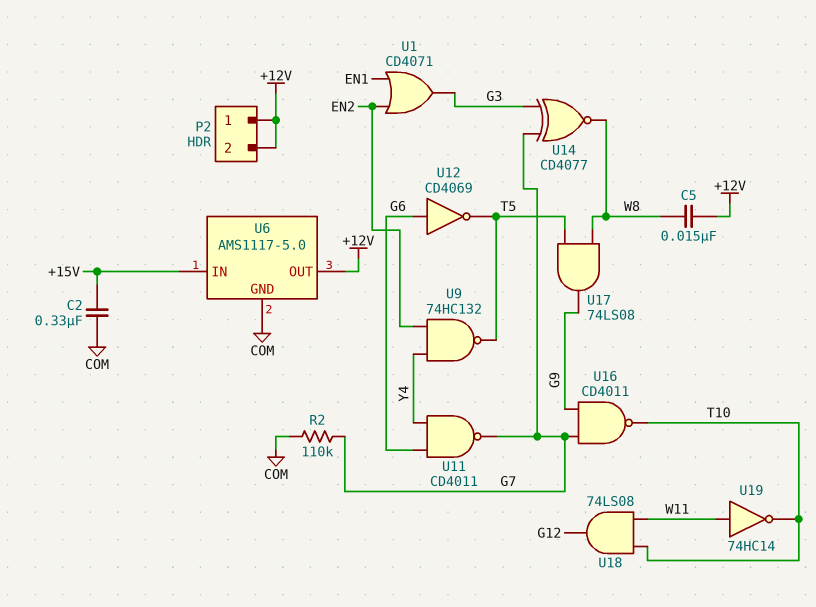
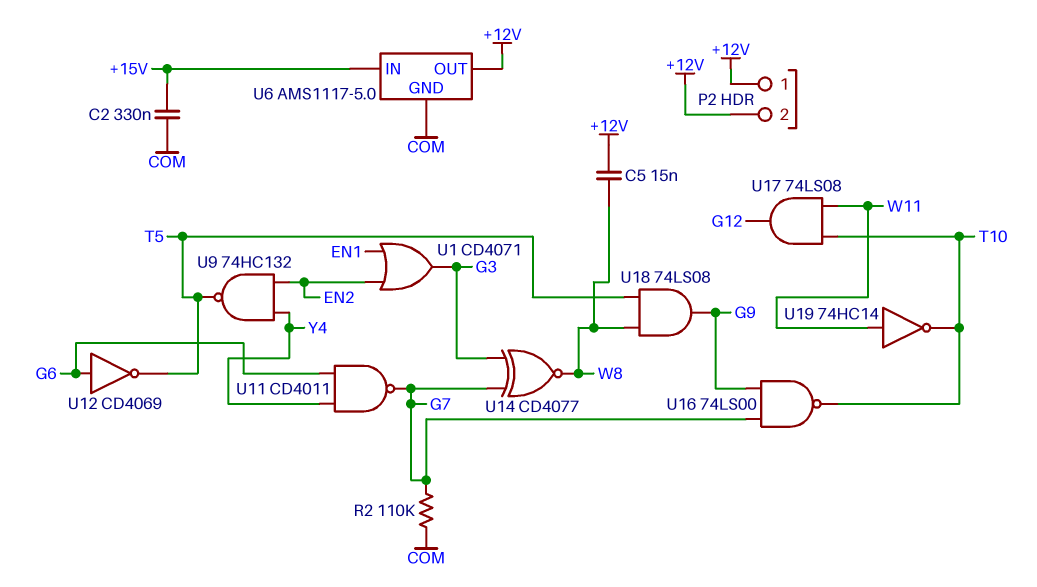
U16: NAND CD4011 (in G7, in G9, out T10) -> NAND 74LS00 (in G7, in G9, out T10)
U17: AND 74LS08 (in T5, in W8, out G9) -> AND 74LS08 (in T10, in W11, out G12)
U18: AND 74LS08 (in T10, in W11, out G12) -> AND 74LS08 (in T5, in W8, out G9)

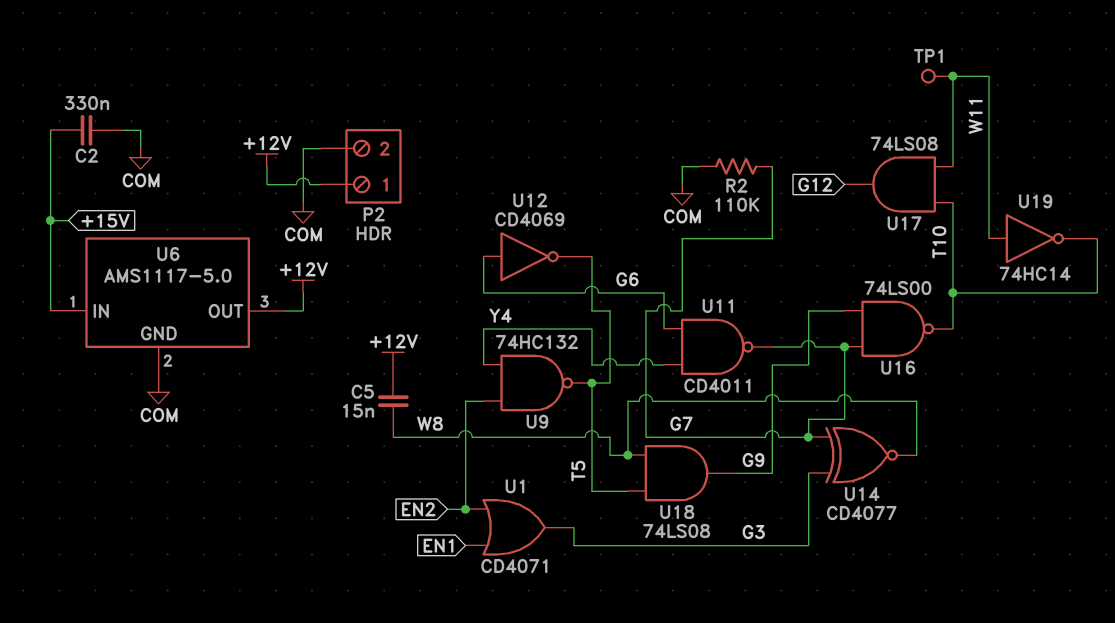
P2 pin 2: +12V -> COM
TP1: none -> test point (W11)

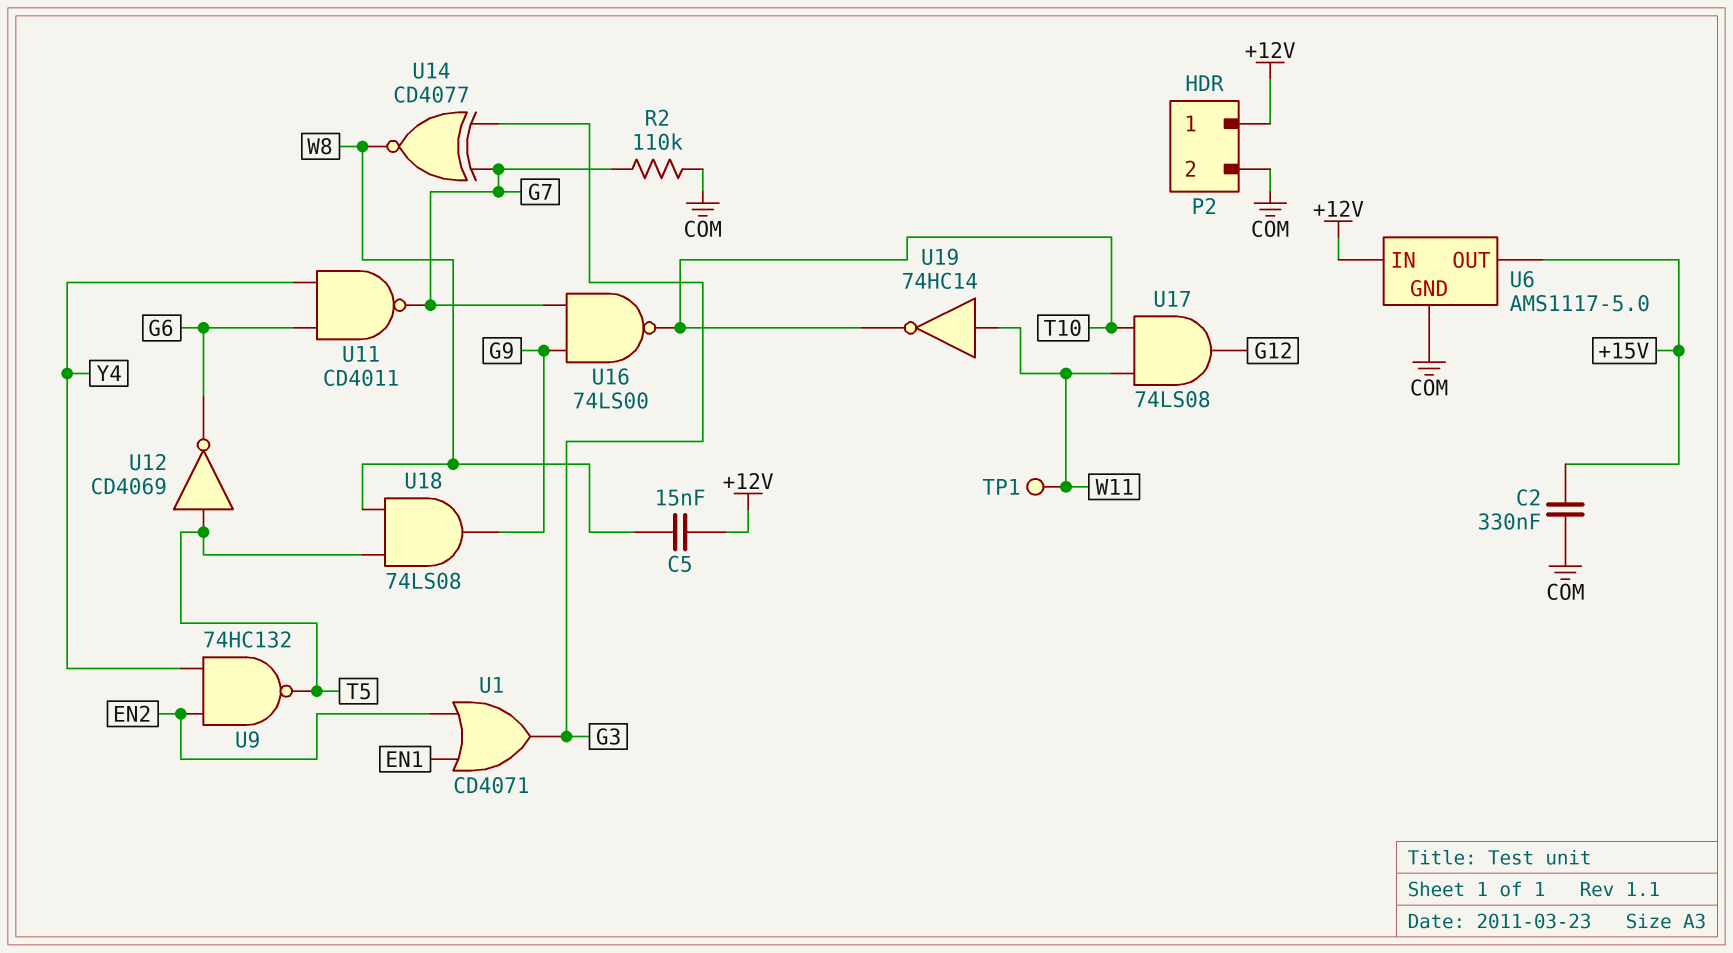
U6 pin IN: +15V -> +12V
U6 pin OUT: +12V -> +15V
U12: NOT CD4069 (in G6, out T5) -> NOT CD4069 (in T5, out G6)

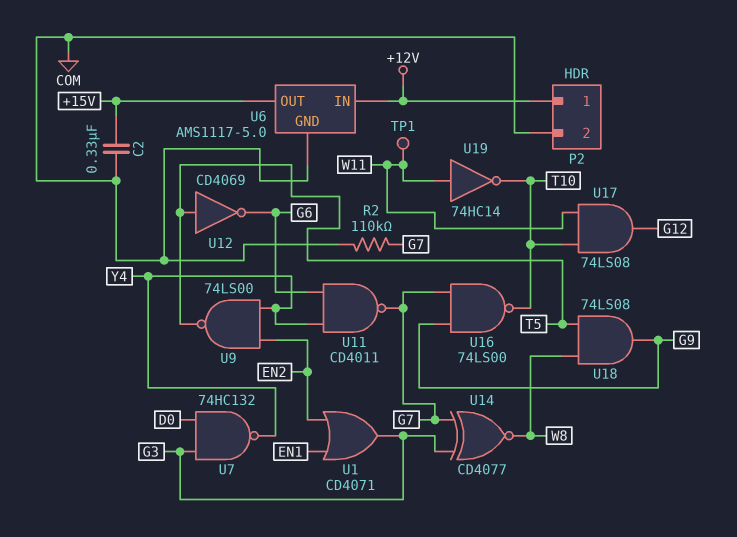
C5: 15nF (+12V, W8) -> none
U7: none -> NAND 74HC132 (in D0, in G3, out Y4)
U9: NAND 74HC132 (in EN2, in Y4, out T5) -> NAND 74LS00 (in EN2, in Y4, out T5)

